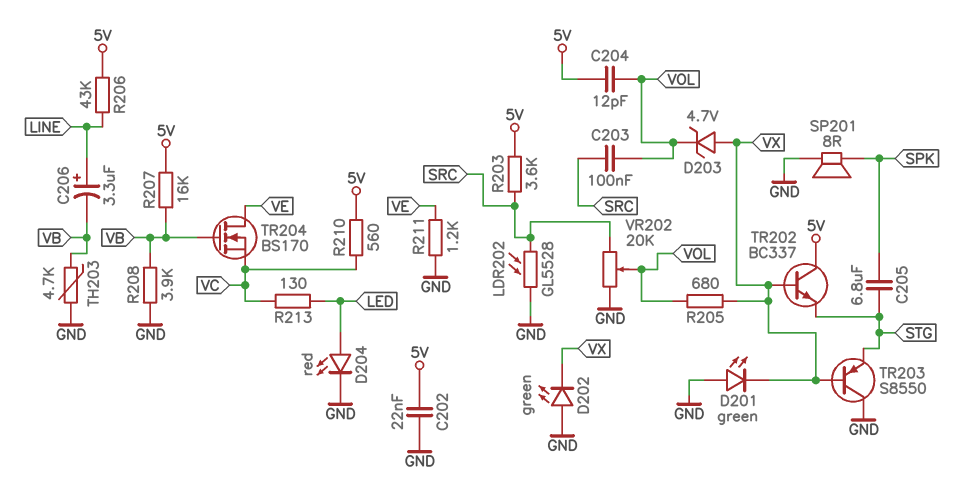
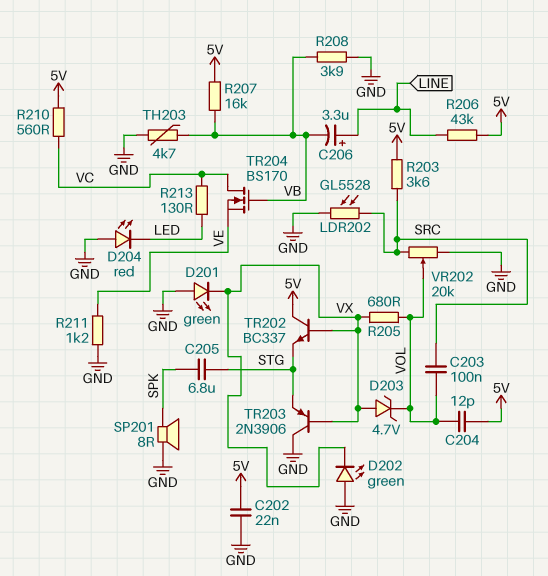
D204: LED red (A LED, K GND) -> LED red (A GND, K LED)
TR203: PNP S8550 (B VX, C GND, E STG) -> PNP 2N3906 (B VX, C GND, E STG)
TR204: NMOS BS170 (G VB, D VE, S VC) -> NMOS BS170 (G VB, D VC, S VE)

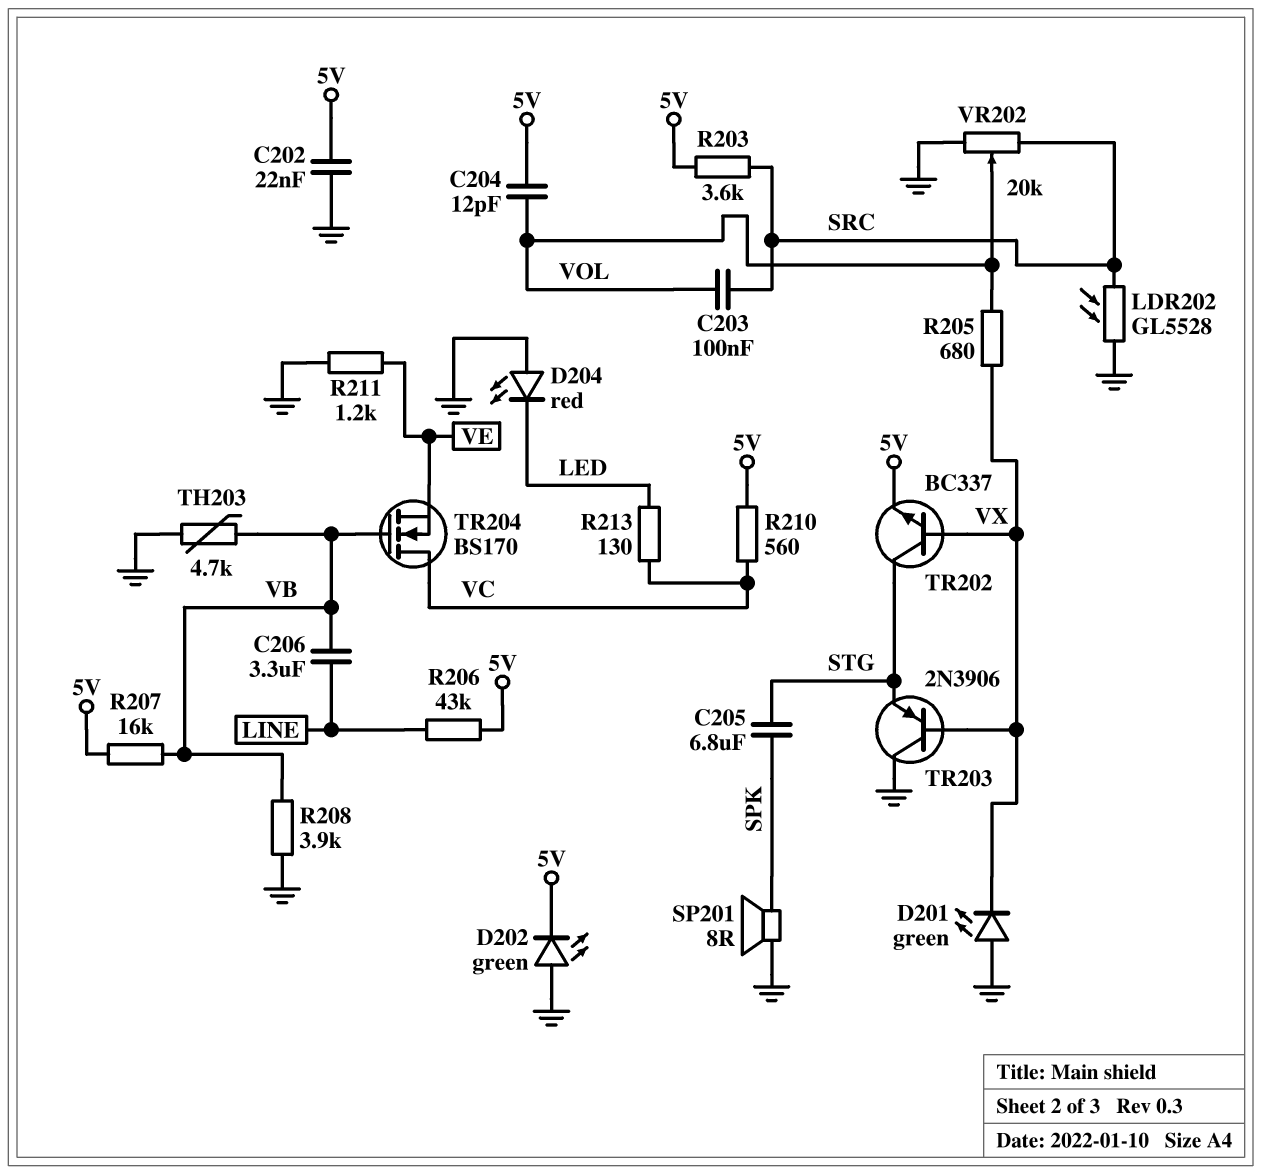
C206: 3.3uF (plus LINE, minus VB) -> 3.3uF (LINE, VB)
D202: LED green (A GND, K VX) -> LED green (A GND, K 5V)
D203: zener 4.7V (A VX, K VOL) -> none
TR202: NPN BC337 (B VX, C 5V, E STG) -> NPN BC337 (B VX, C STG, E 5V)

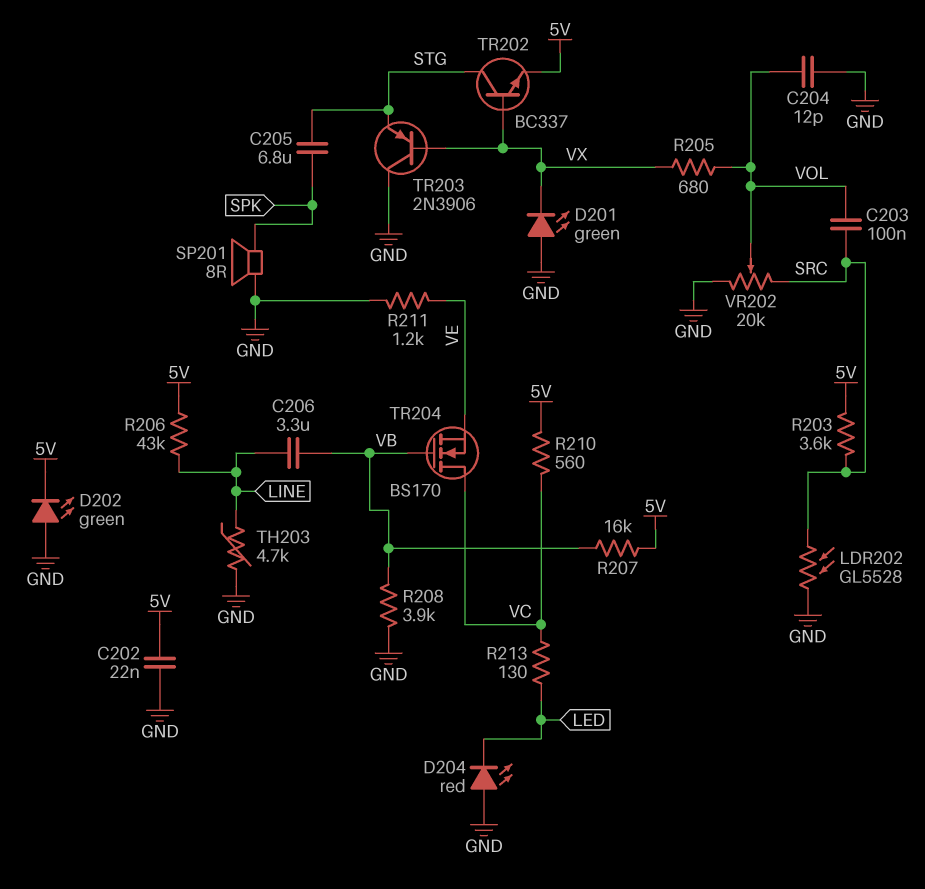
C204: 12pF (5V, VOL) -> 12pF (GND, VOL)
TH203: 4.7k (GND, VB) -> 4.7k (GND, LINE)

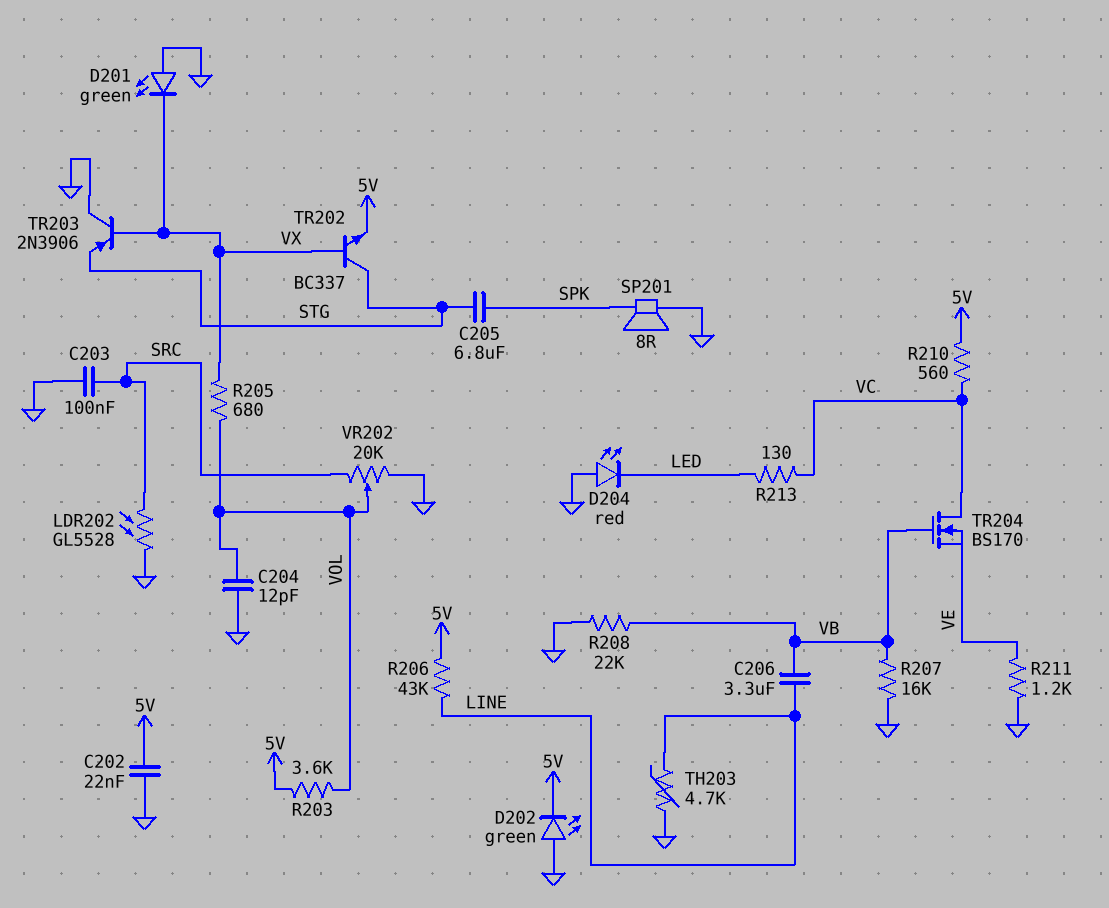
C203: 100nF (SRC, VOL) -> 100nF (GND, SRC)
R203: 3.6k (5V, SRC) -> 3.6k (5V, VOL)
R207: 16k (5V, VB) -> 16k (GND, VB)
R208: 3.9k (GND, VB) -> 22k (GND, VB)

